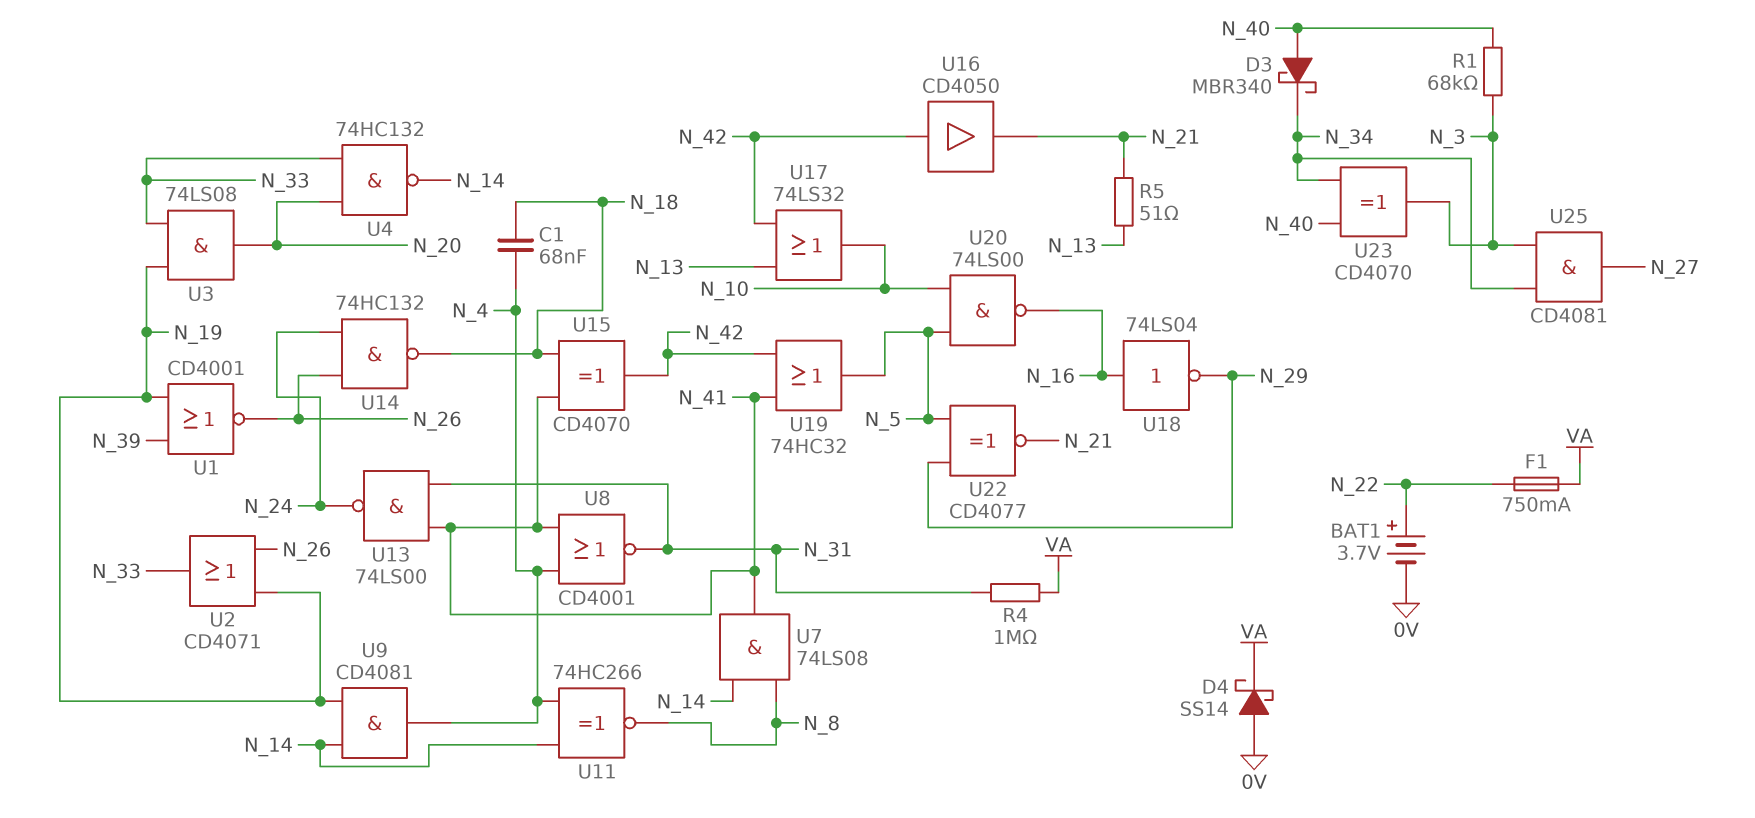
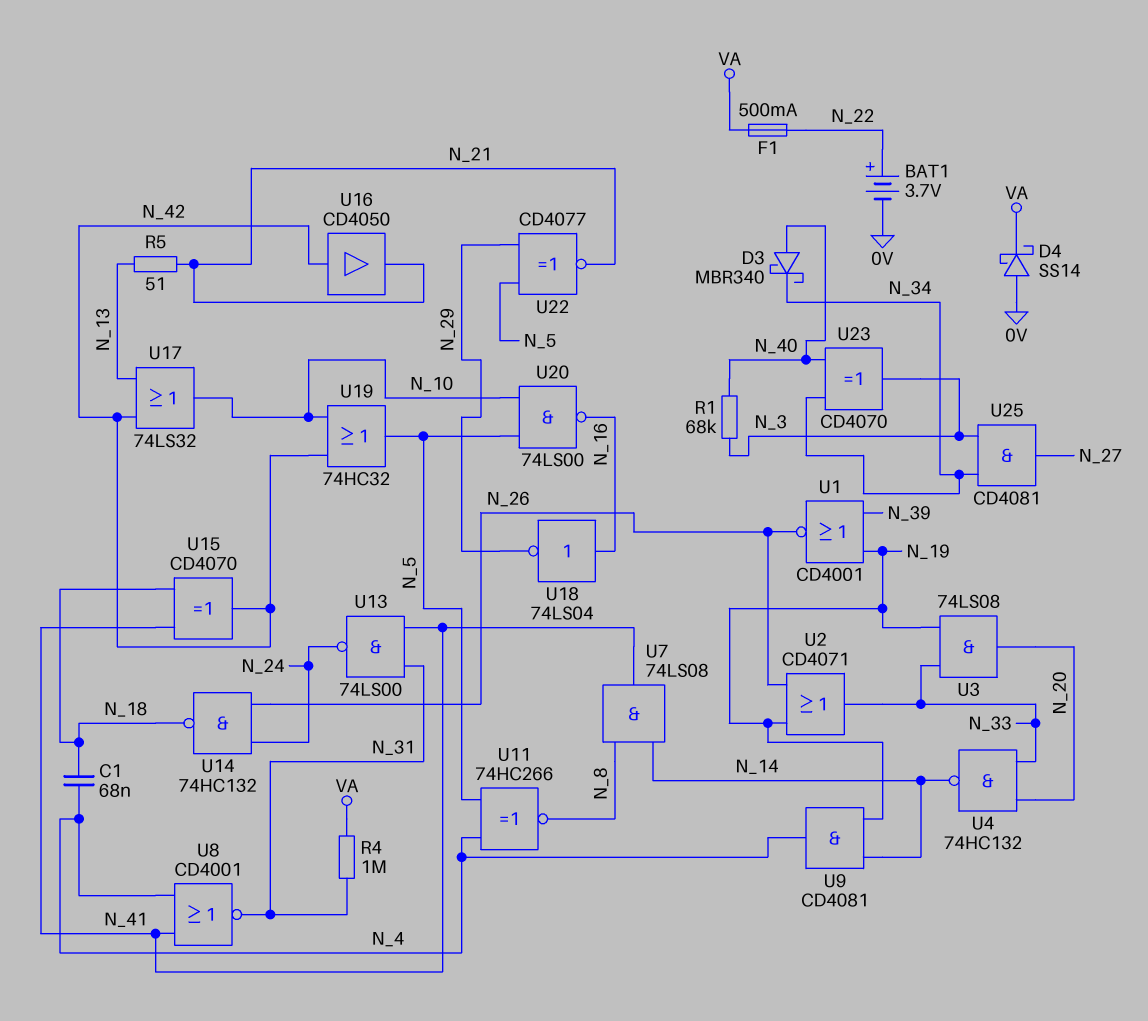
F1: 750mA (N_22, VA) -> 500mA (N_22, VA)
U11: XNOR 74HC266 (in N_4, in N_14, out N_8) -> XNOR 74HC266 (in N_4, in N_5, out N_8)
U19: OR 74HC32 (in N_41, in N_42, out N_5) -> OR 74HC32 (in N_10, in N_42, out N_5)

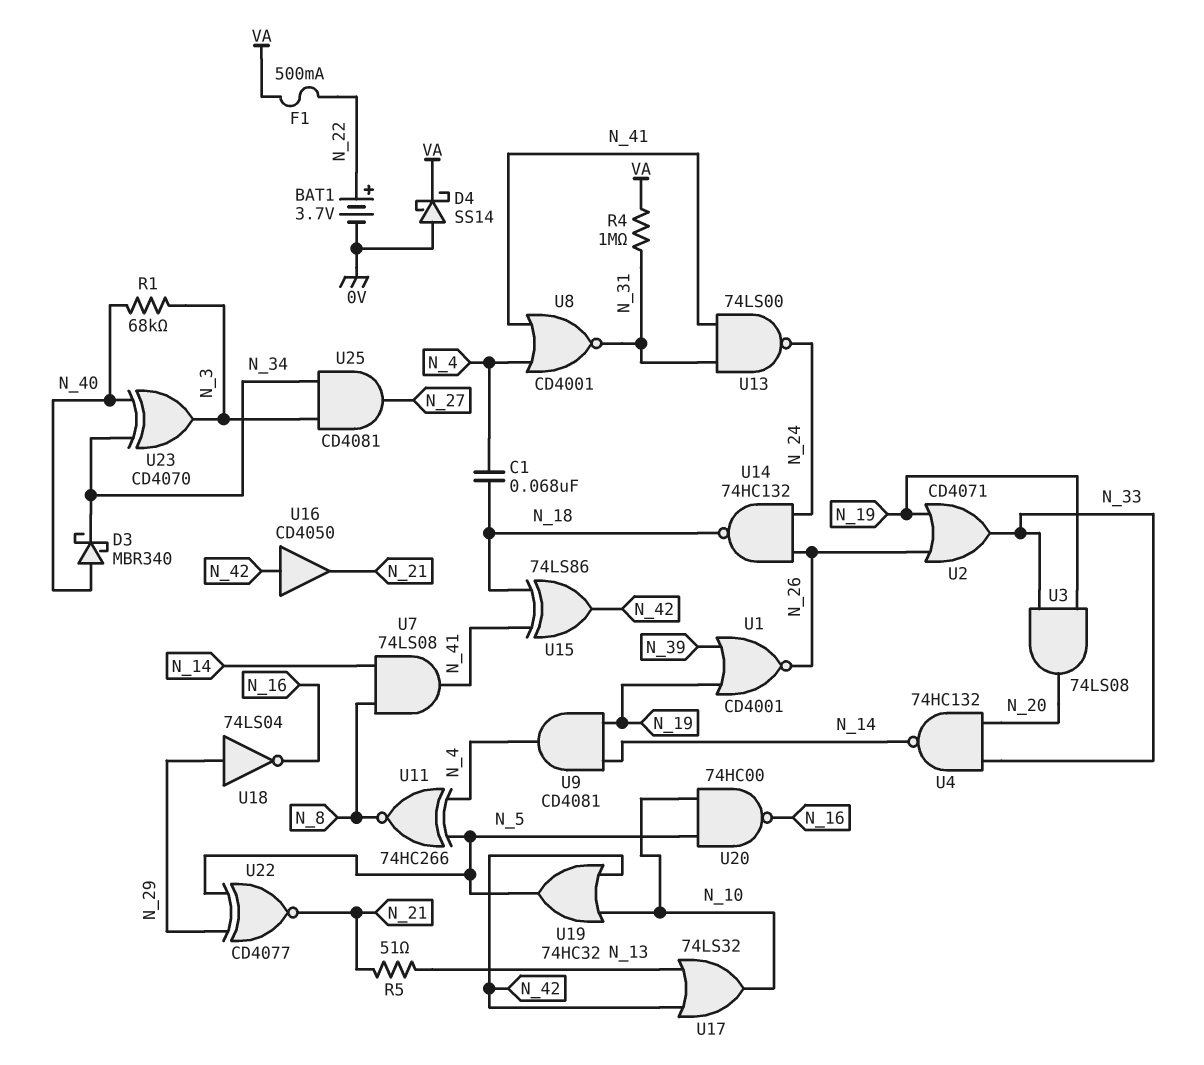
U15: XOR CD4070 (in N_18, in N_41, out N_42) -> XOR 74LS86 (in N_18, in N_41, out N_42)
U18: NOT 74LS04 (in N_16, out N_29) -> NOT 74LS04 (in N_29, out N_16)
U20: NAND 74LS00 (in N_5, in N_10, out N_16) -> NAND 74HC00 (in N_5, in N_10, out N_16)

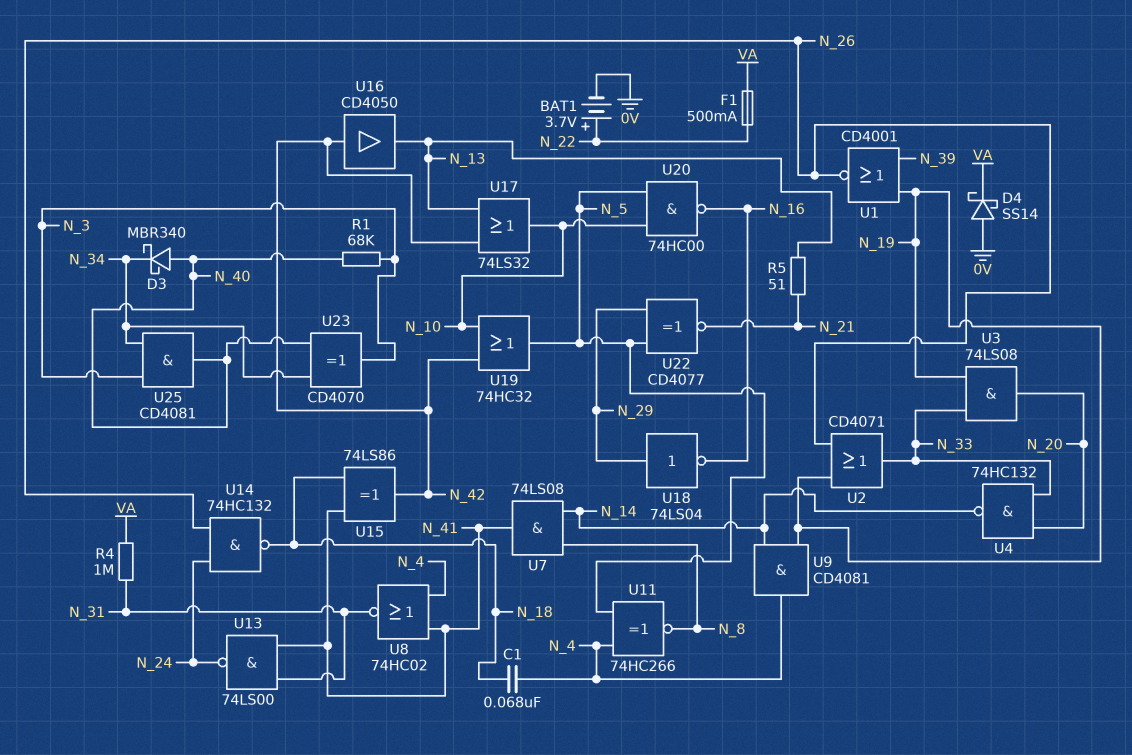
U8: NOR CD4001 (in N_4, in N_41, out N_31) -> NOR 74HC02 (in N_4, in N_41, out N_31)
U16: buffer CD4050 (in N_42, out N_21) -> buffer CD4050 (in N_42, out N_13)
U25: AND CD4081 (in N_3, in N_34, out N_27) -> AND CD4081 (in N_3, in N_34, out N_40)

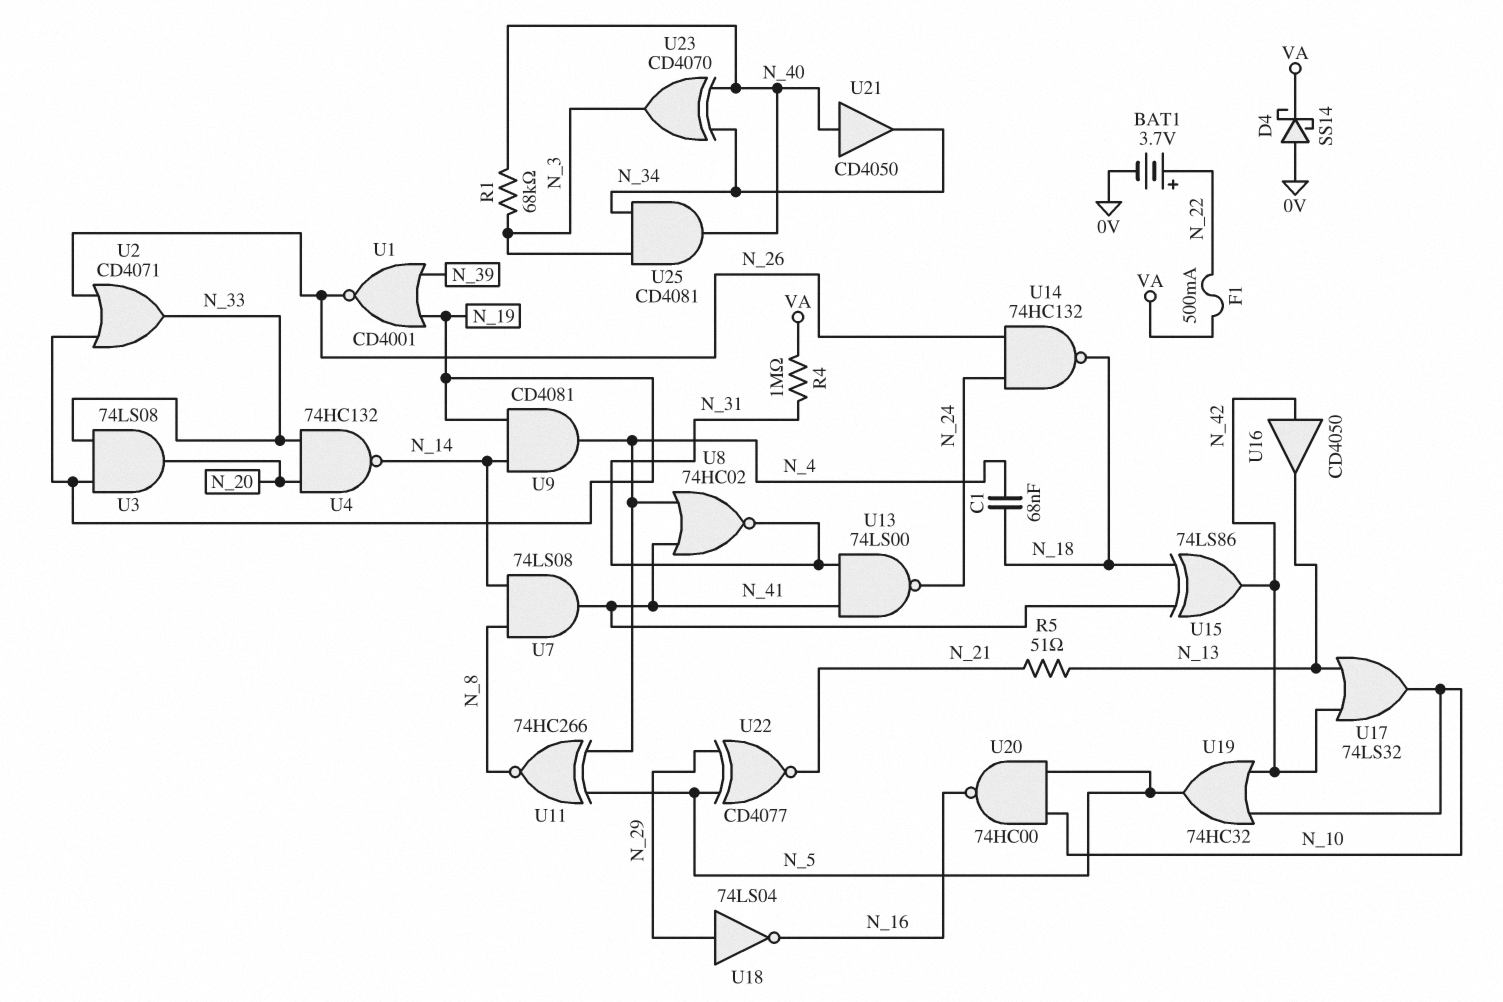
D3: schottky MBR340 (A N_40, K N_34) -> none
U21: none -> buffer CD4050 (in N_40, out N_34)

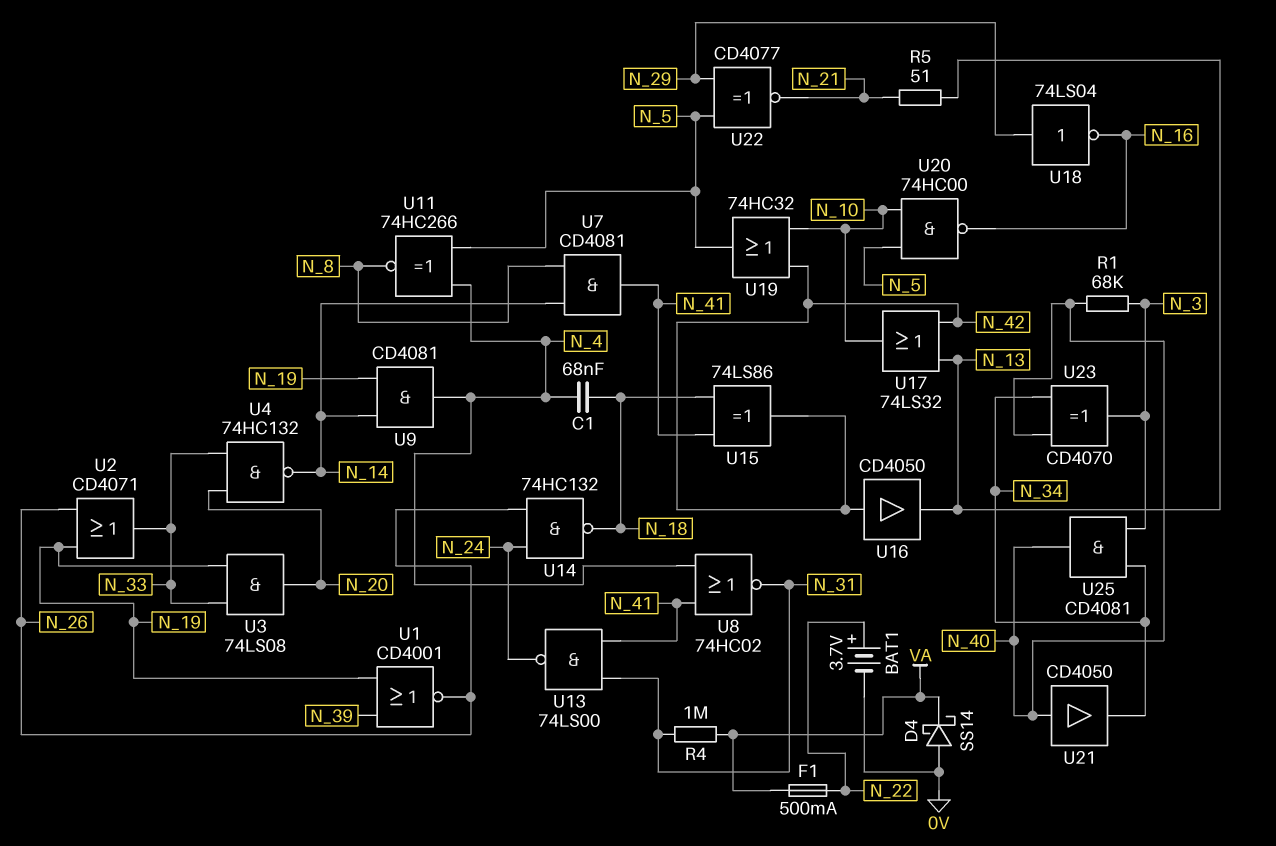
U7: AND 74LS08 (in N_8, in N_14, out N_41) -> AND CD4081 (in N_8, in N_14, out N_41)

